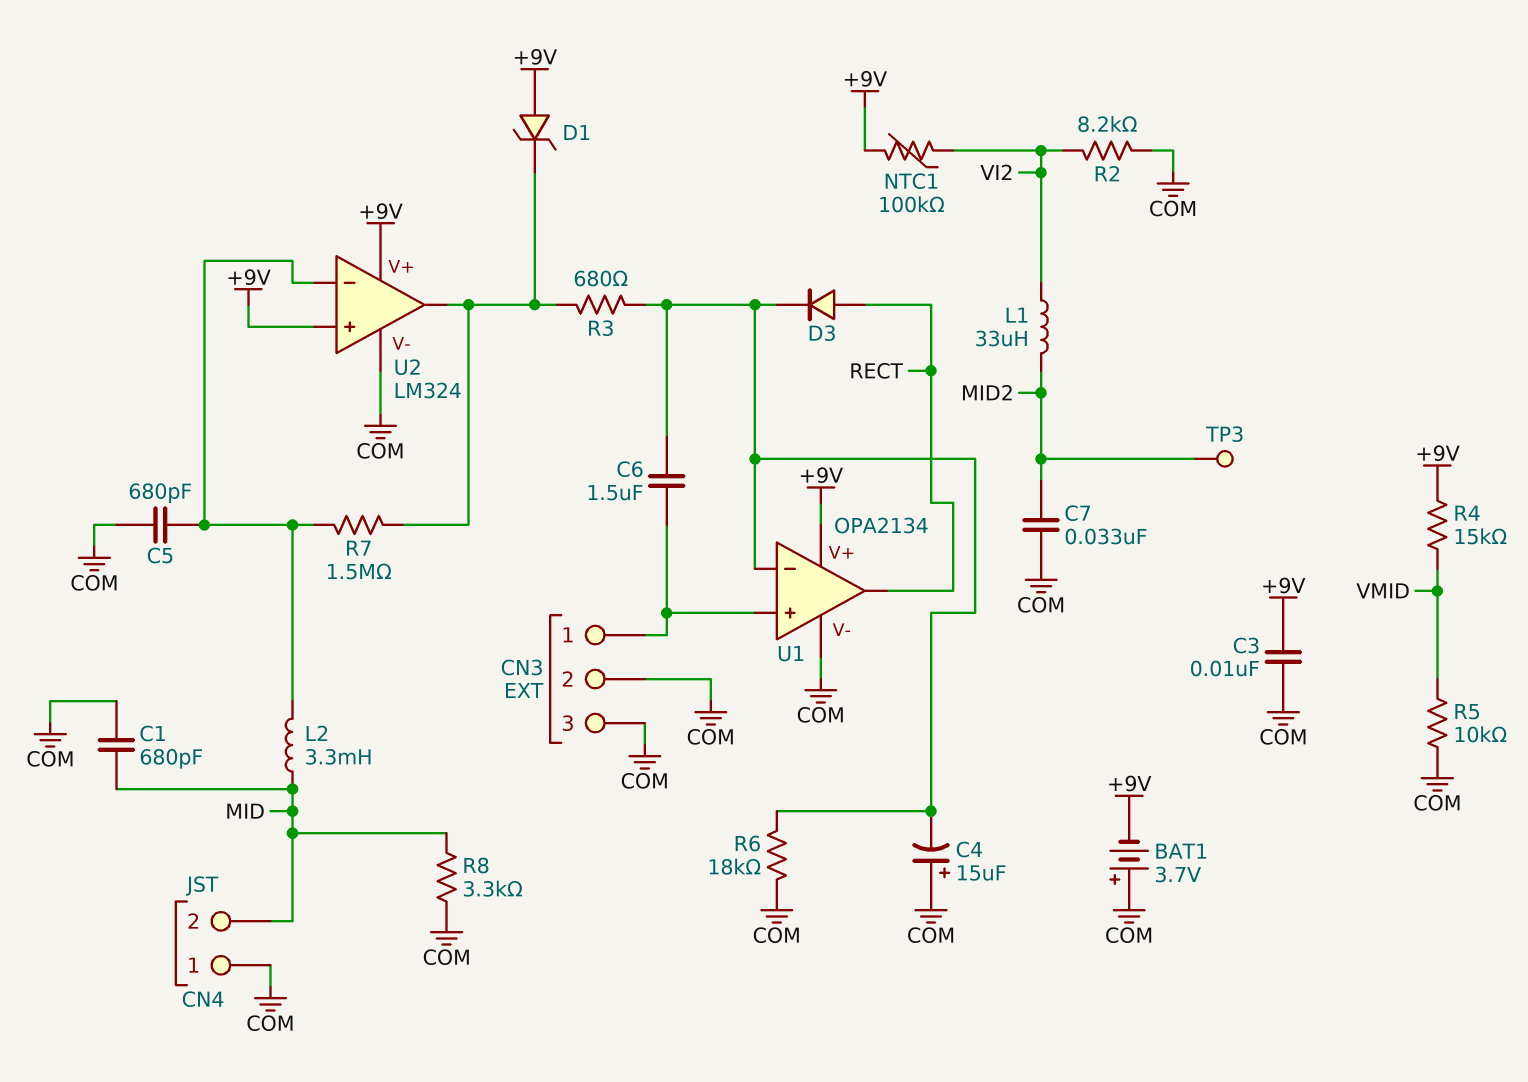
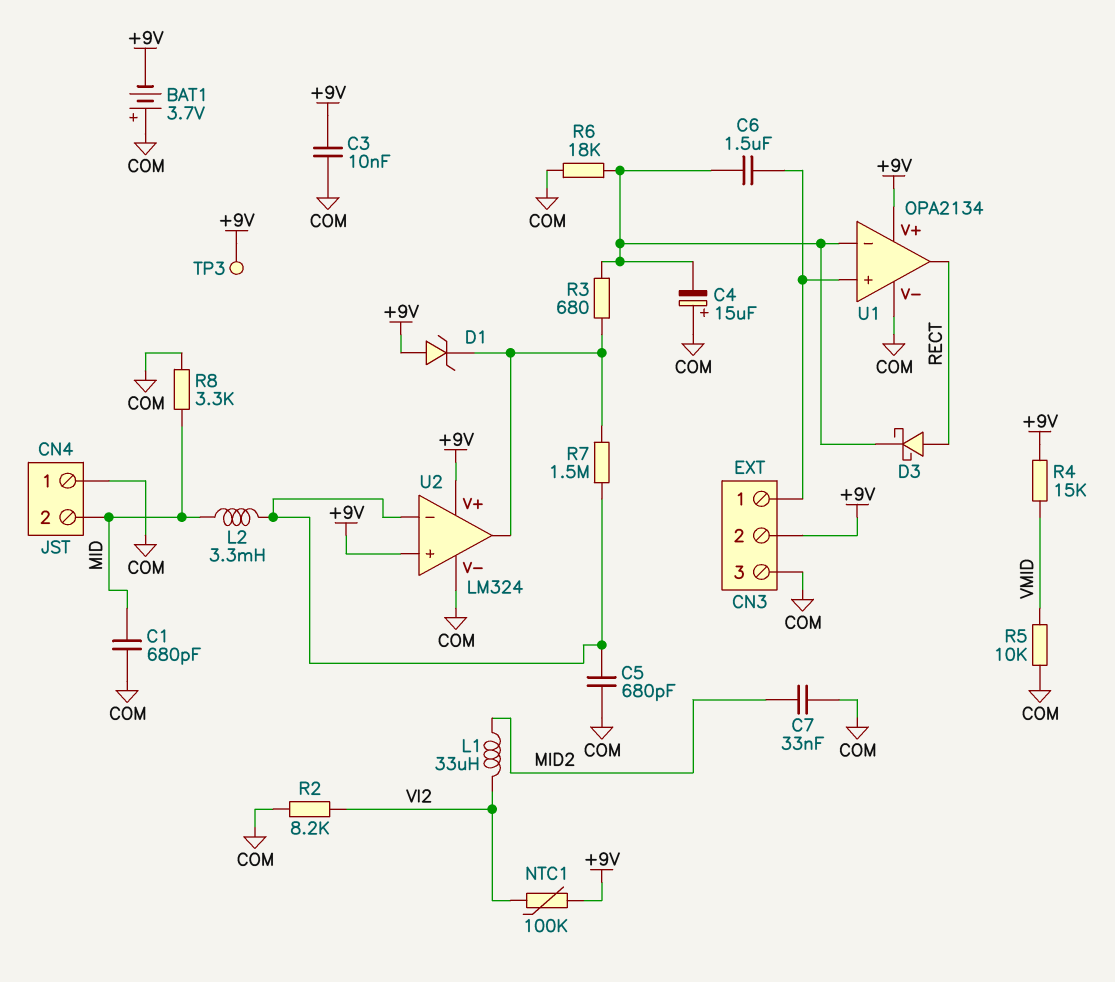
CN3 pin 2: COM -> +9V
D3: diode (A RECT, K U1/in-) -> schottky (A RECT, K U1/in-)
TP3: test point (MID2) -> test point (+9V)

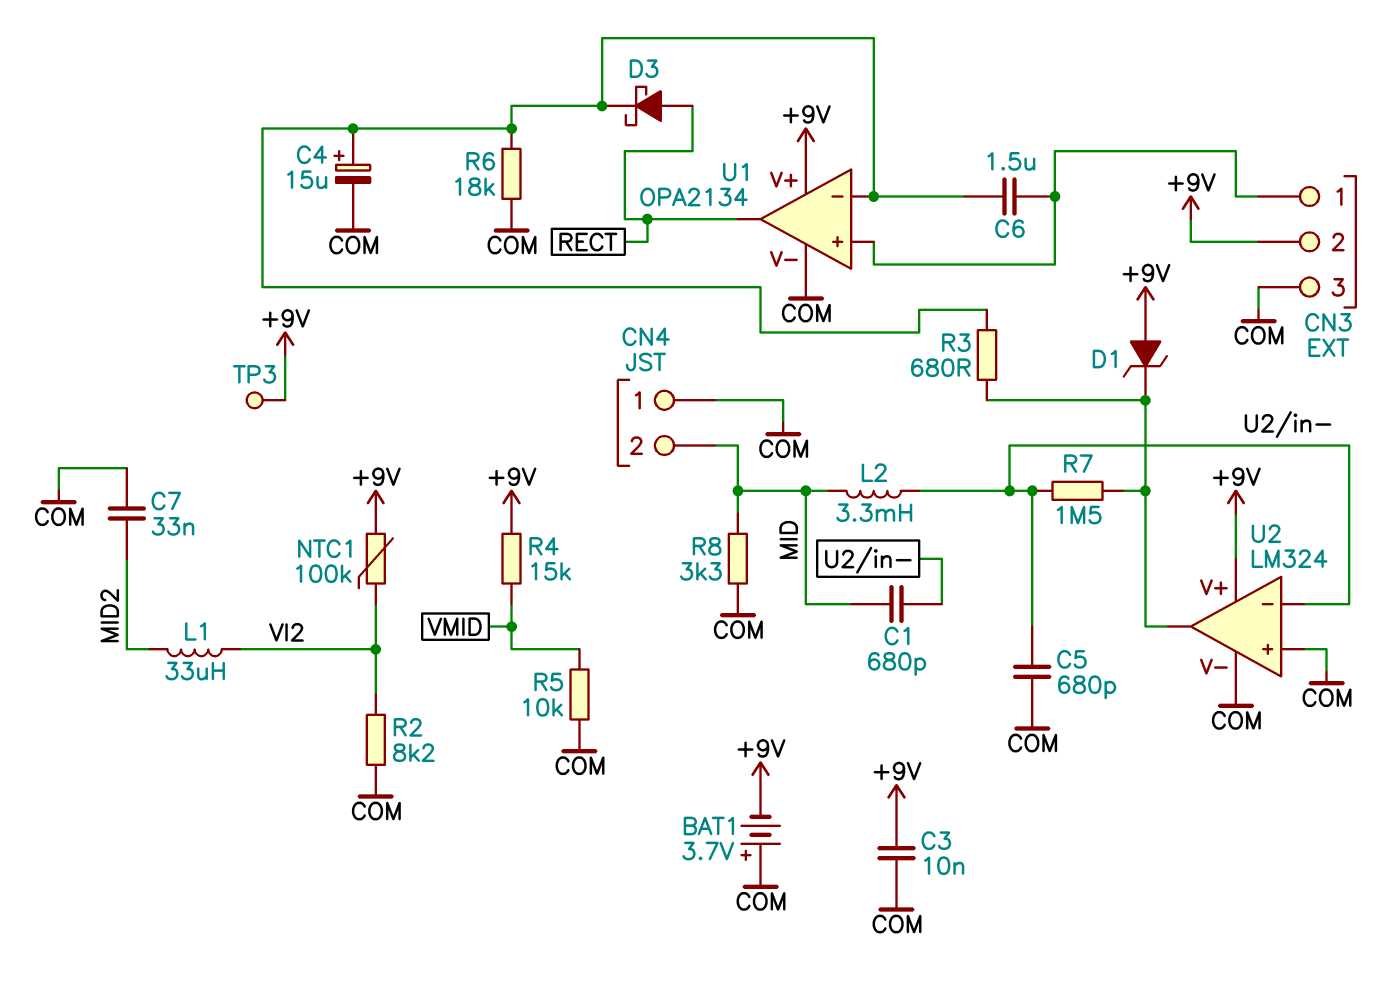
C1: 680pF (COM, MID) -> 680pF (MID, U2/in-)
C4: 15uF (plus COM, minus U1/in-) -> 15uF (plus U1/in-, minus COM)
U2 pin in+: +9V -> COM

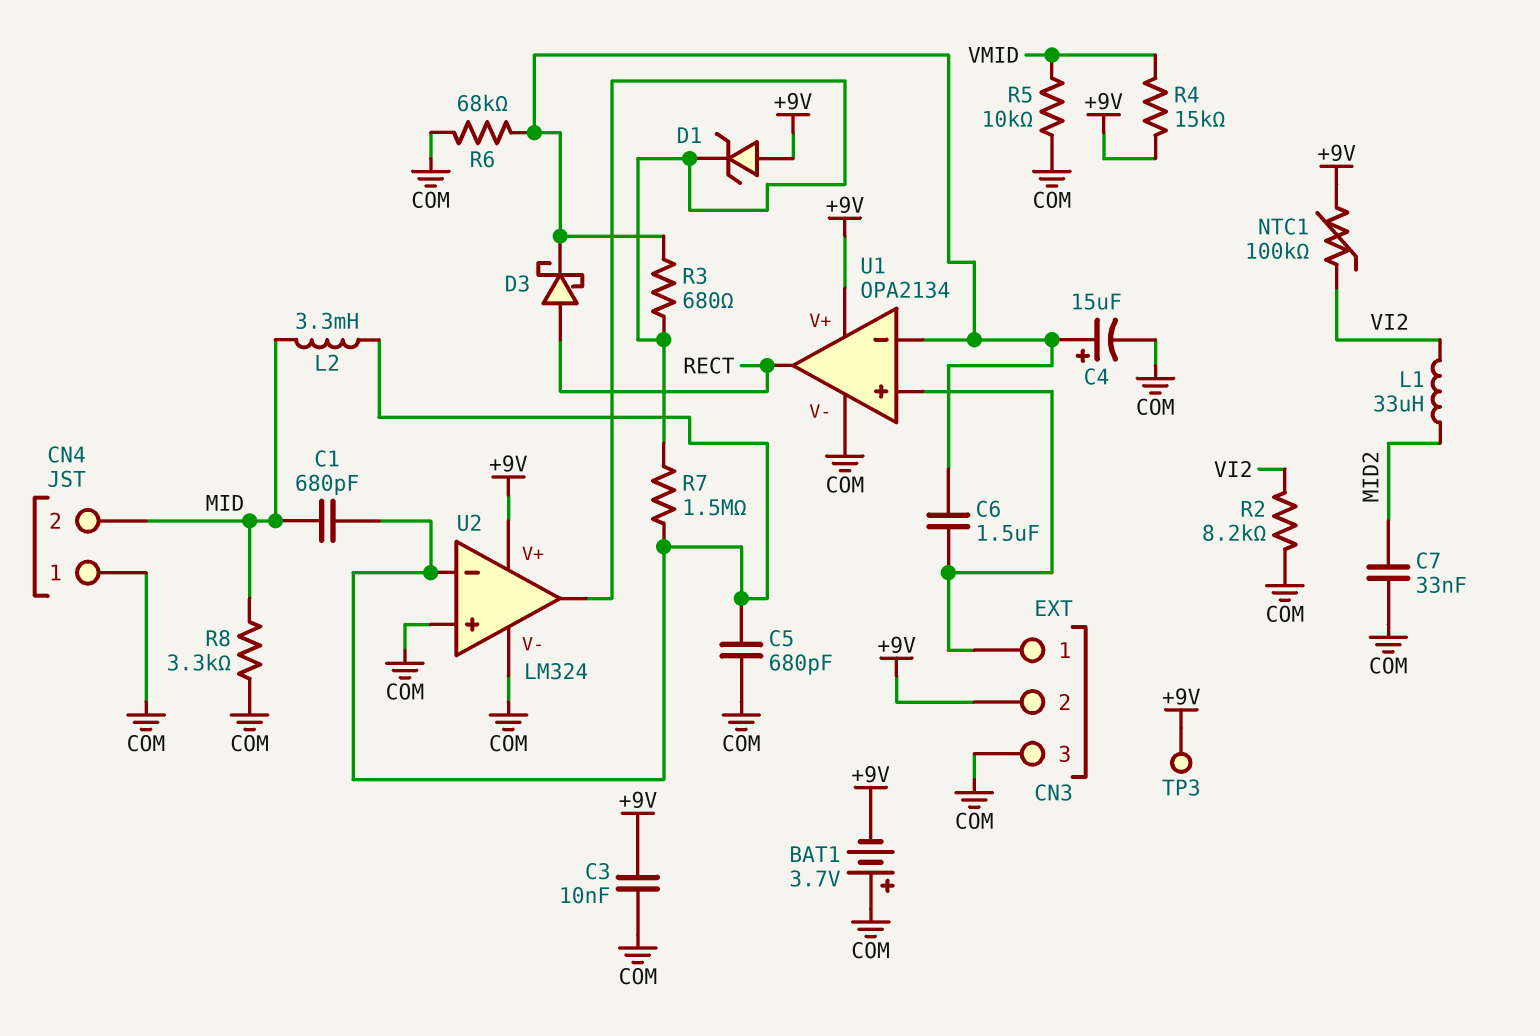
R6: 18k (COM, U1/in-) -> 68k (COM, U1/in-)

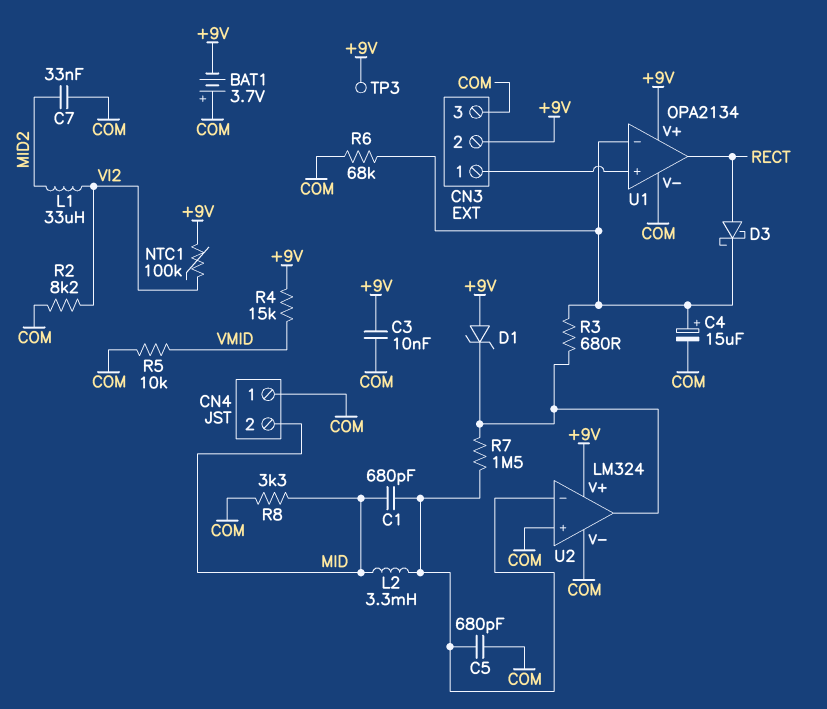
C6: 1.5uF (CN3/1, U1/in-) -> none

